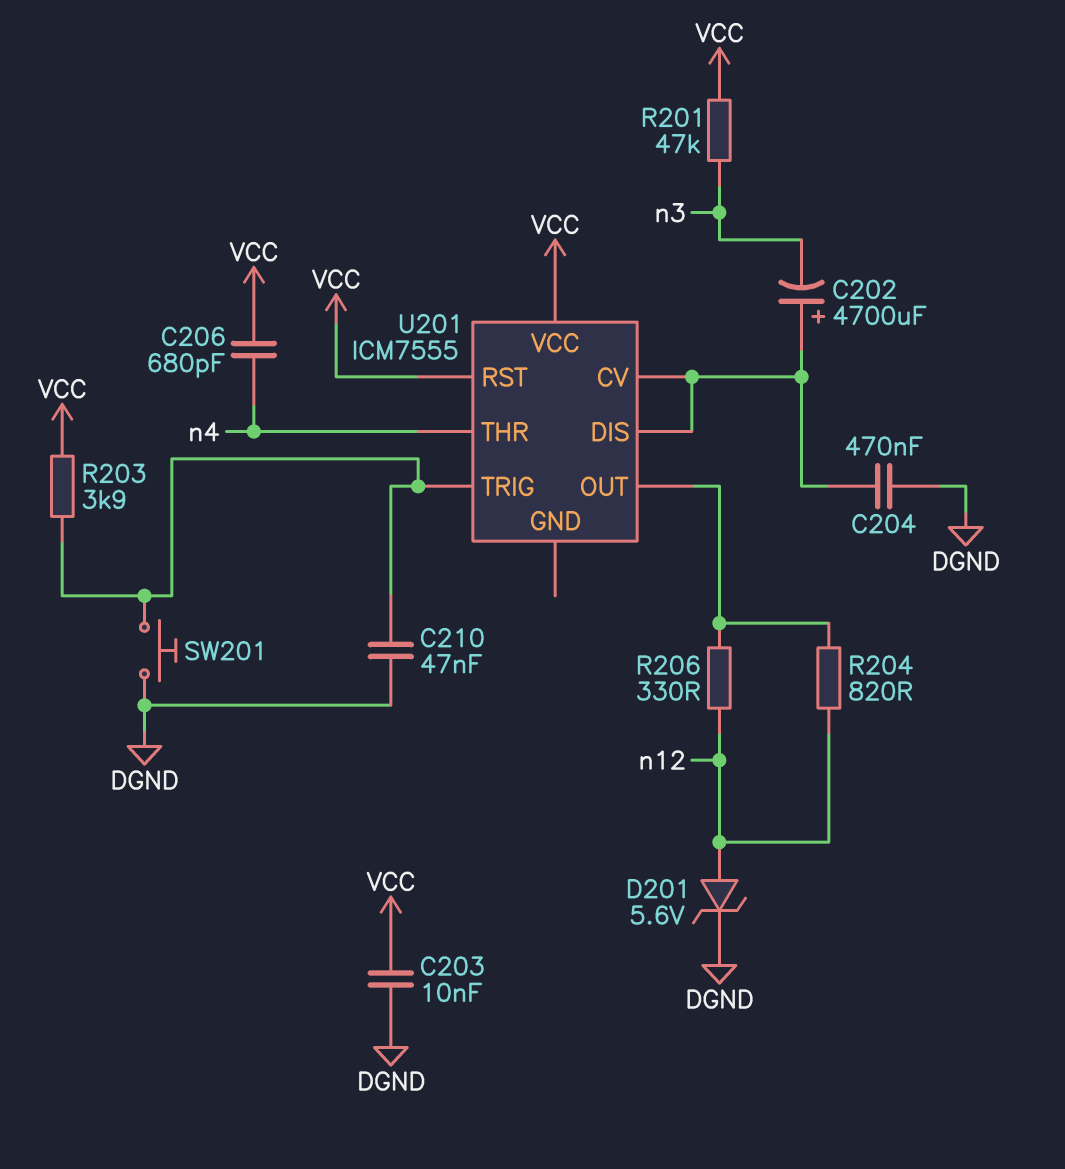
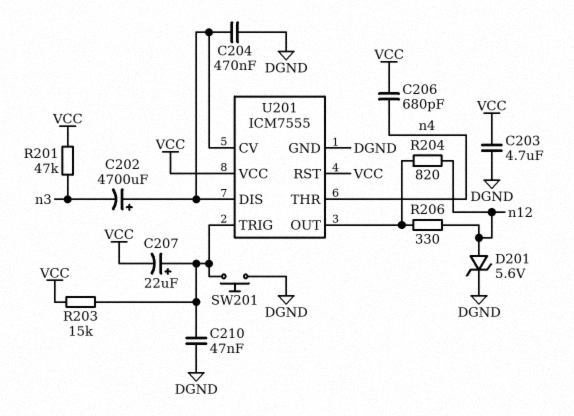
C203: 10nF (DGND, VCC) -> 4.7uF (DGND, VCC)
C207: none -> 22uF (plus U201/TRIG, minus VCC)
R203: 3.9k (U201/TRIG, VCC) -> 15k (U201/TRIG, VCC)
U201 pin GND: none -> DGND

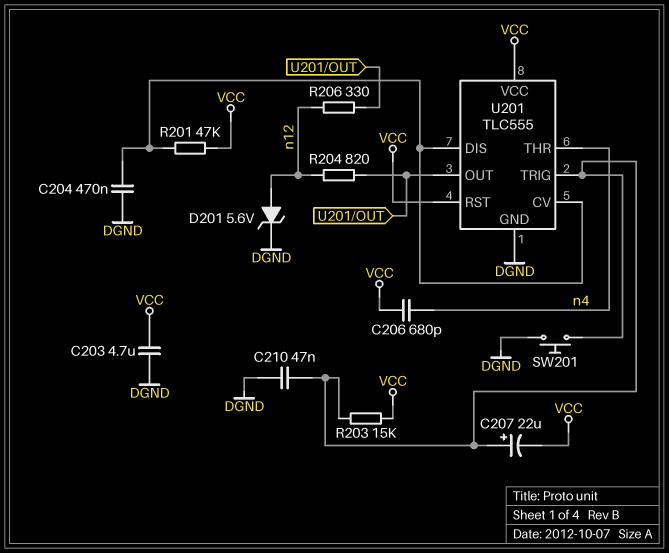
C202: 4700uF (plus U201/CV, minus n3) -> none
R201: 47k (VCC, n3) -> 47k (U201/CV, VCC)
U201: ICM7555 -> TLC555

